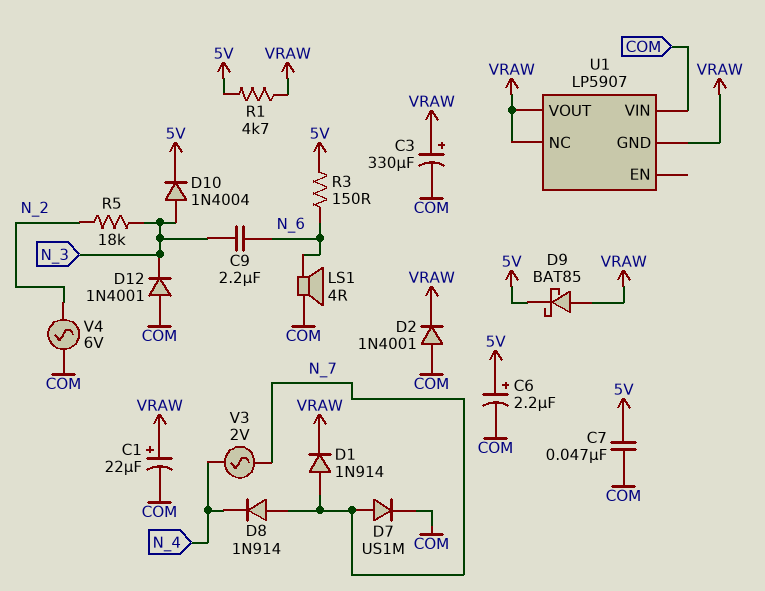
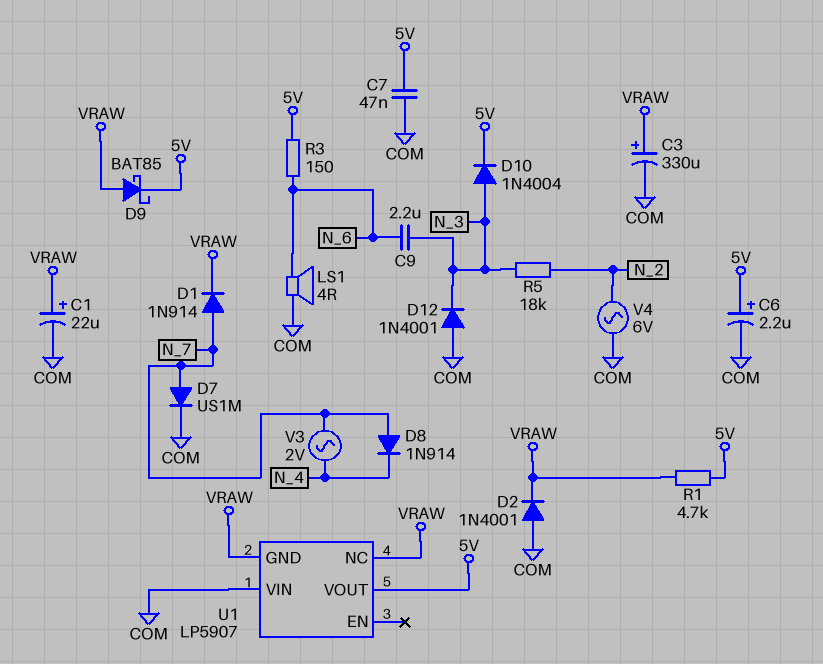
U1 pin VOUT: VRAW -> 5V

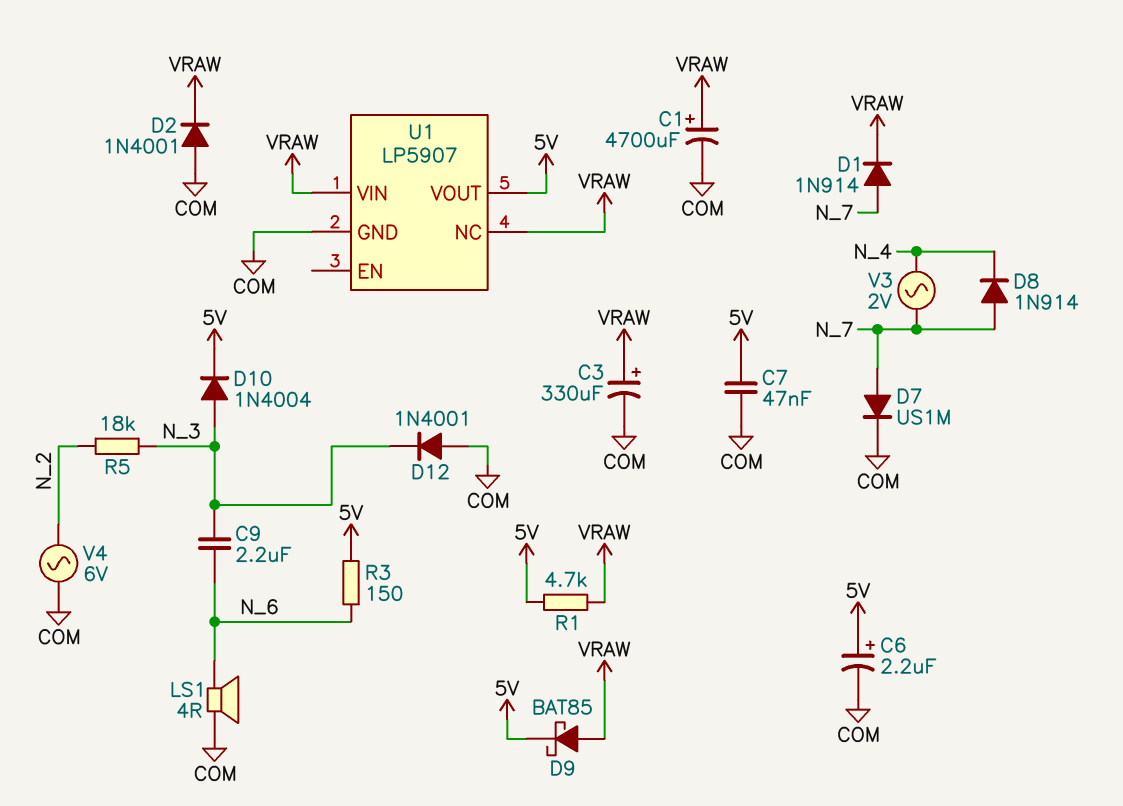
C1: 22uF (plus VRAW, minus COM) -> 4700uF (plus VRAW, minus COM)
U1 pin GND: VRAW -> COM
U1 pin VIN: COM -> VRAW

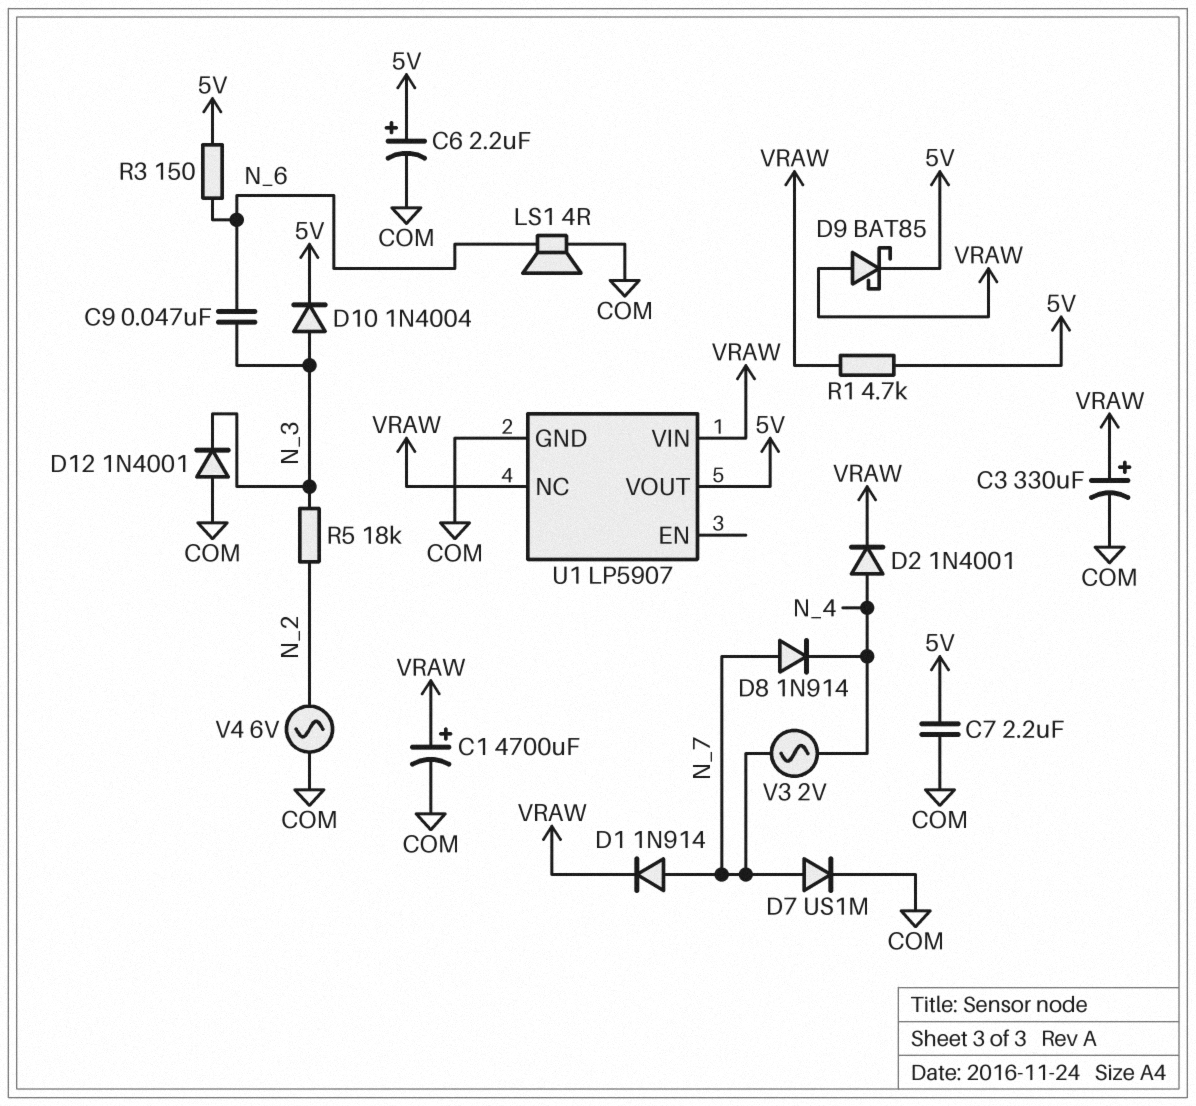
C7: 47nF (5V, COM) -> 2.2uF (5V, COM)
C9: 2.2uF (N_3, N_6) -> 47nF (N_3, N_6)
D2: diode 1N4001 (A COM, K VRAW) -> diode 1N4001 (A N_4, K VRAW)

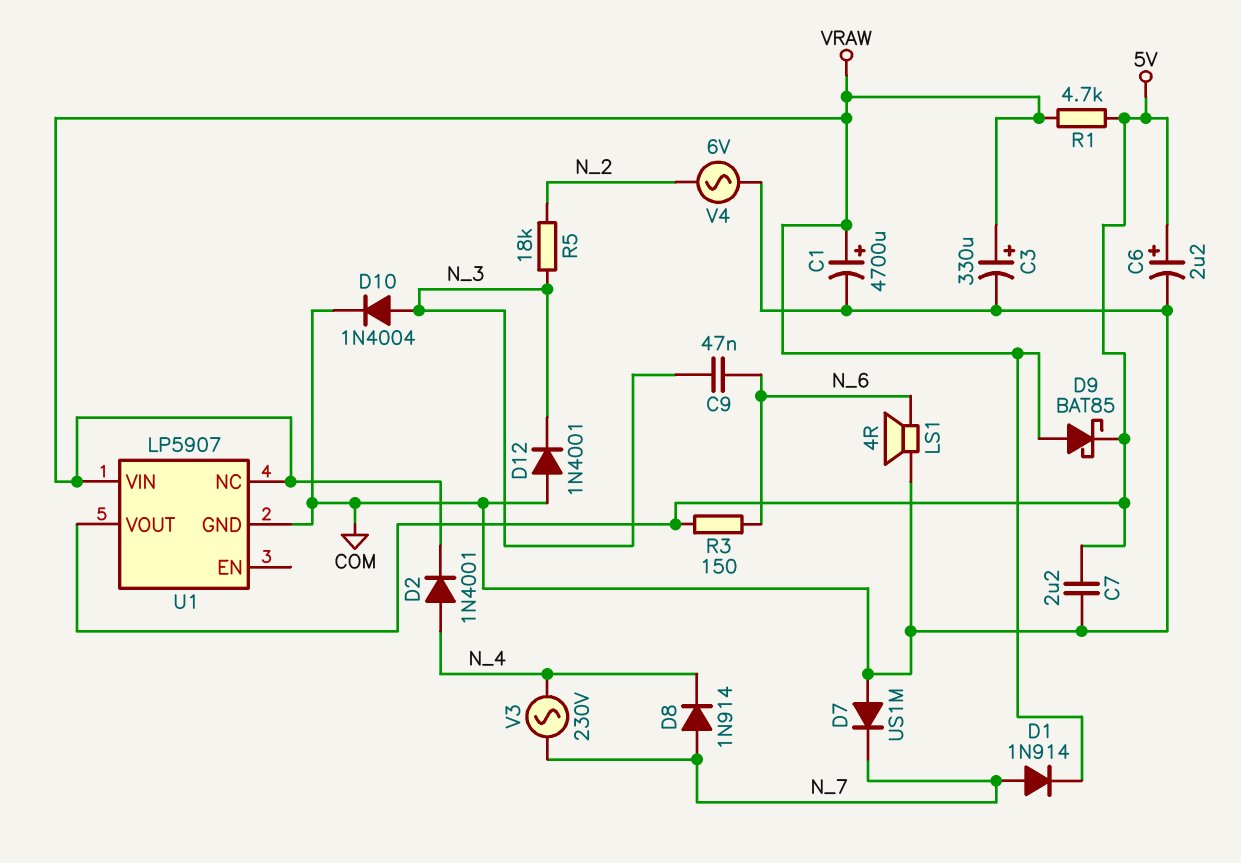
D7: diode US1M (A N_7, K COM) -> diode US1M (A COM, K N_7)
D10: diode 1N4004 (A N_3, K 5V) -> diode 1N4004 (A N_3, K COM)
V3: AC 2V (N_4, N_7) -> AC 230V (N_4, N_7)

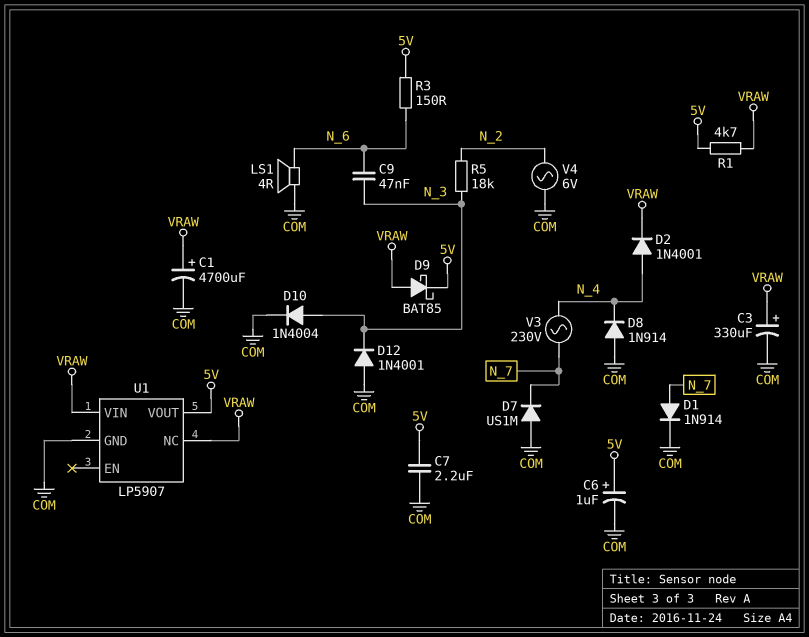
C6: 2.2uF (plus 5V, minus COM) -> 1uF (plus 5V, minus COM)
D1: diode 1N914 (A N_7, K VRAW) -> diode 1N914 (A N_7, K COM)
D8: diode 1N914 (A N_7, K N_4) -> diode 1N914 (A COM, K N_4)

